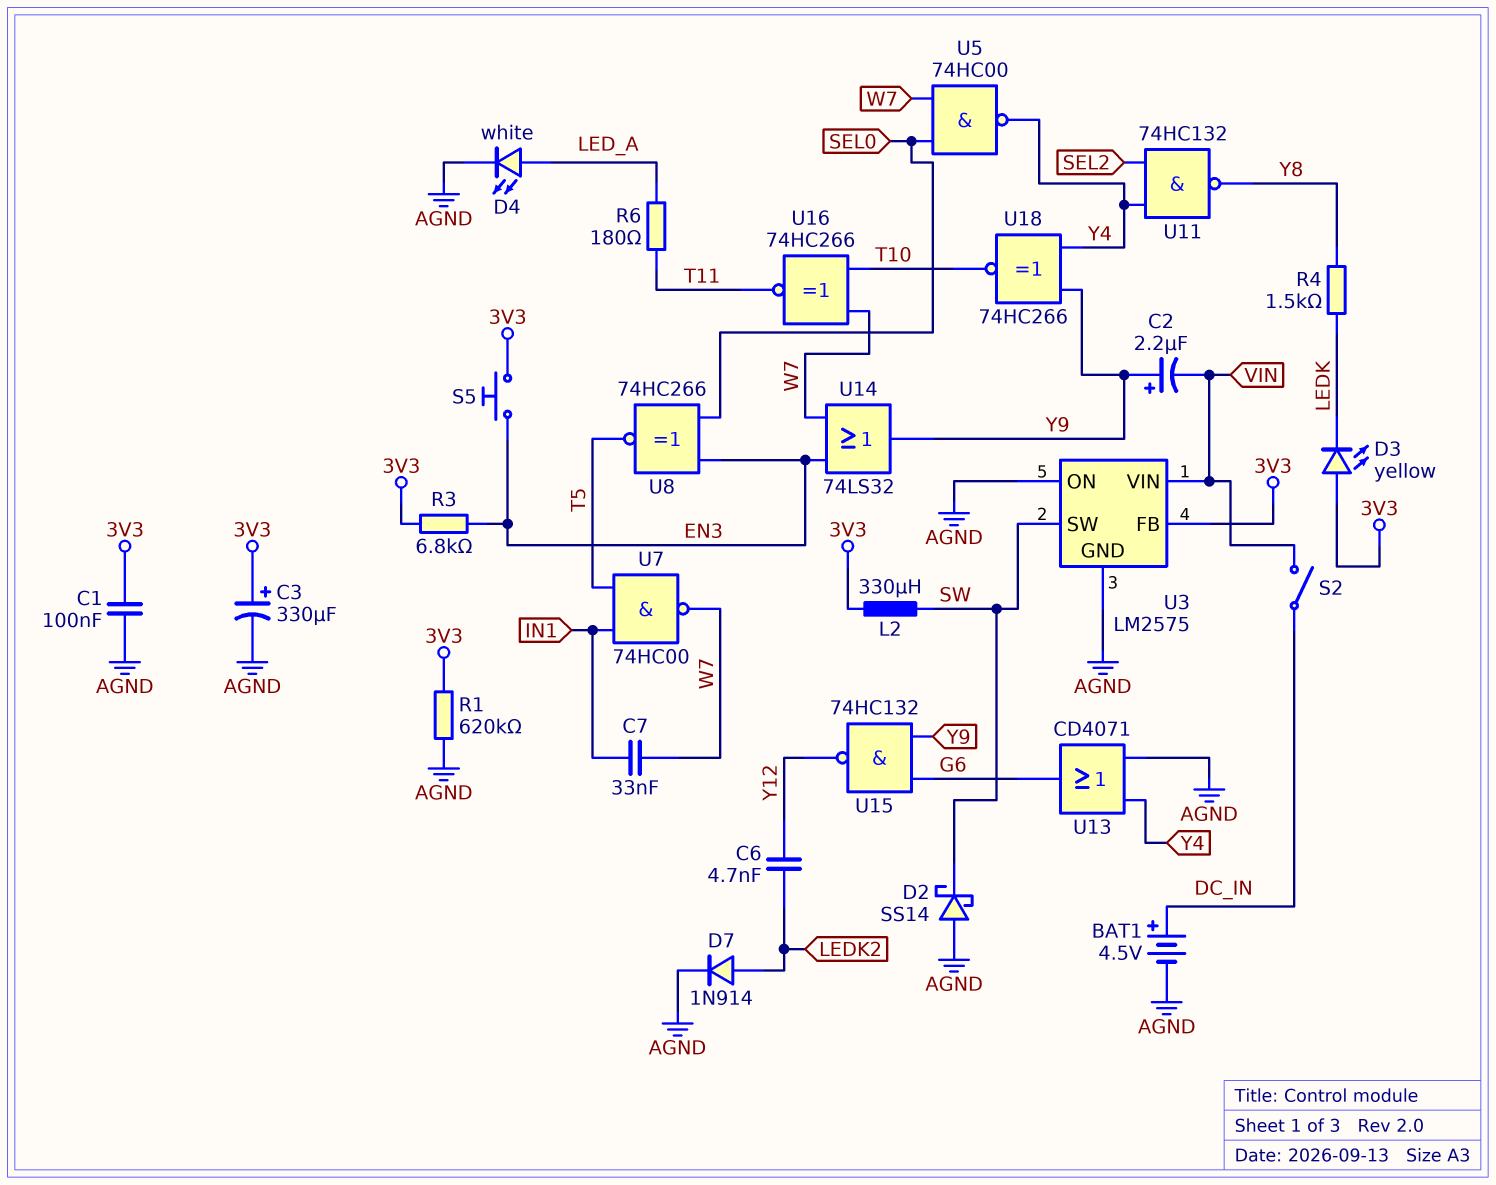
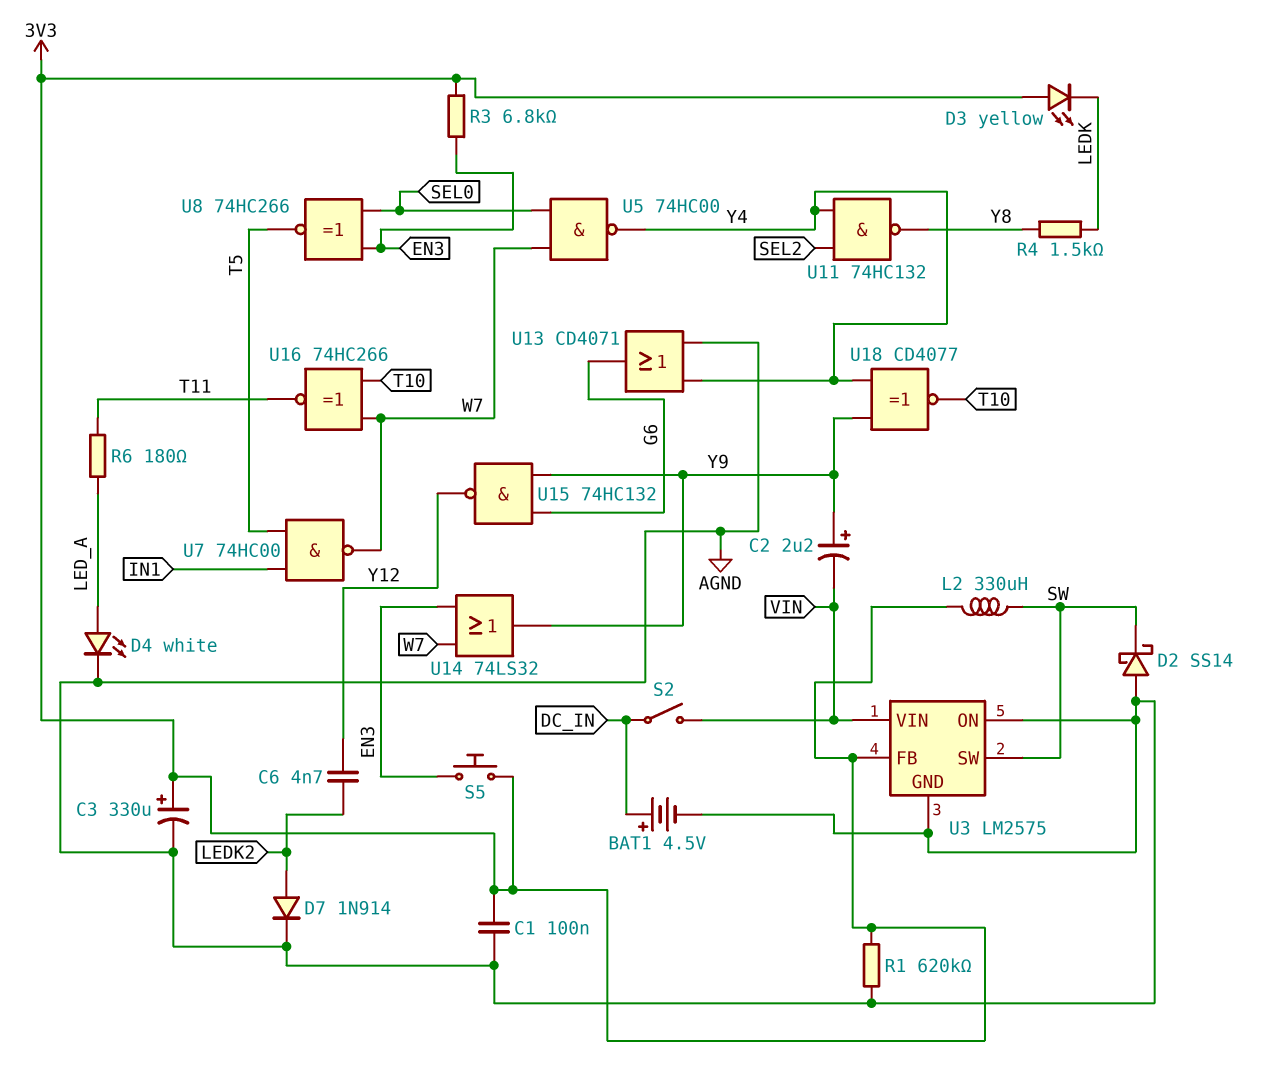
C7: 33nF (IN1, W7) -> none
U18: XNOR 74HC266 (in Y4, in Y9, out T10) -> XNOR CD4077 (in Y4, in Y9, out T10)

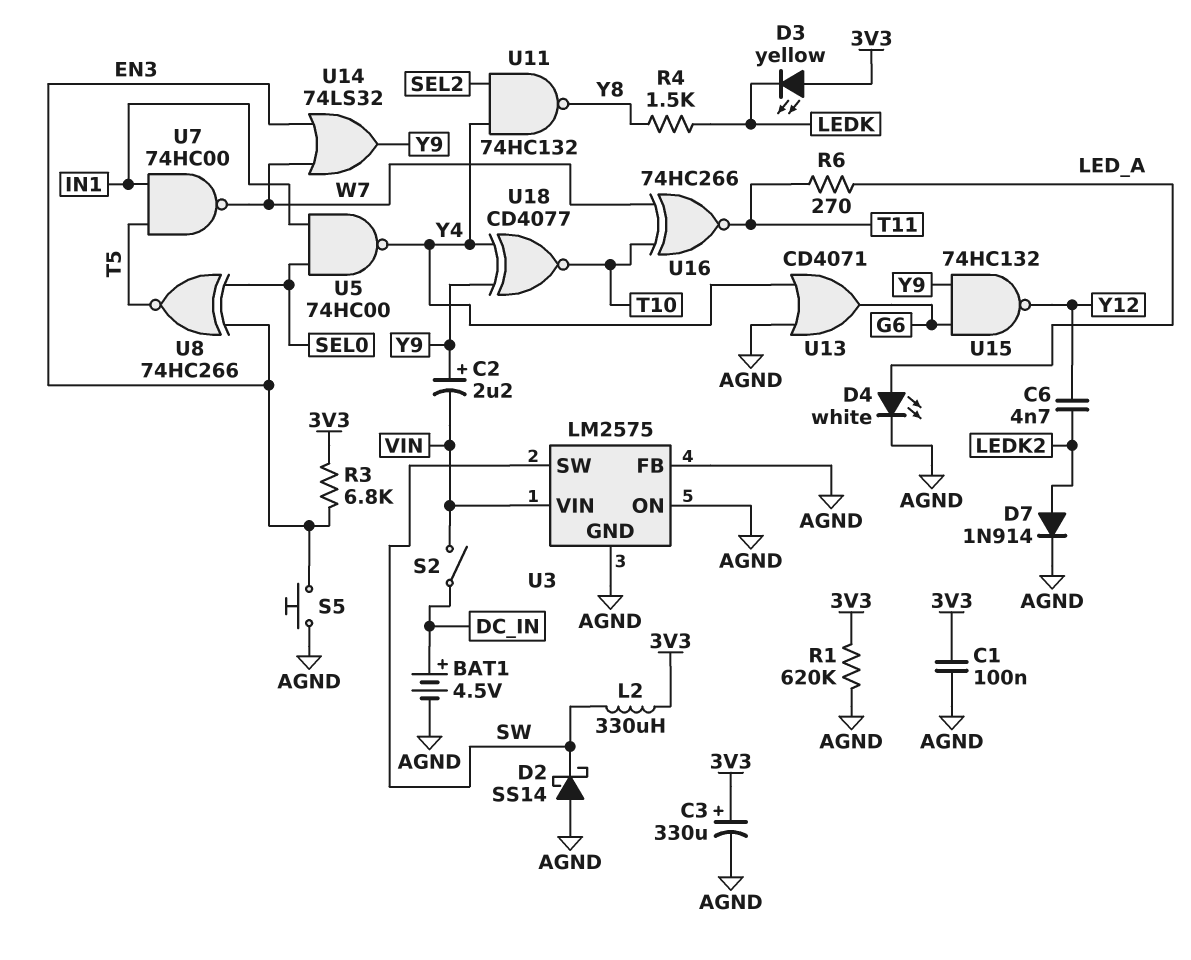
R6: 180 (LED_A, T11) -> 270 (LED_A, T11)
S5: button (3V3, EN3) -> button (AGND, EN3)
U3 pin FB: 3V3 -> AGND
U5: NAND 74HC00 (in SEL0, in W7, out Y4) -> NAND 74HC00 (in IN1, in SEL0, out Y4)

